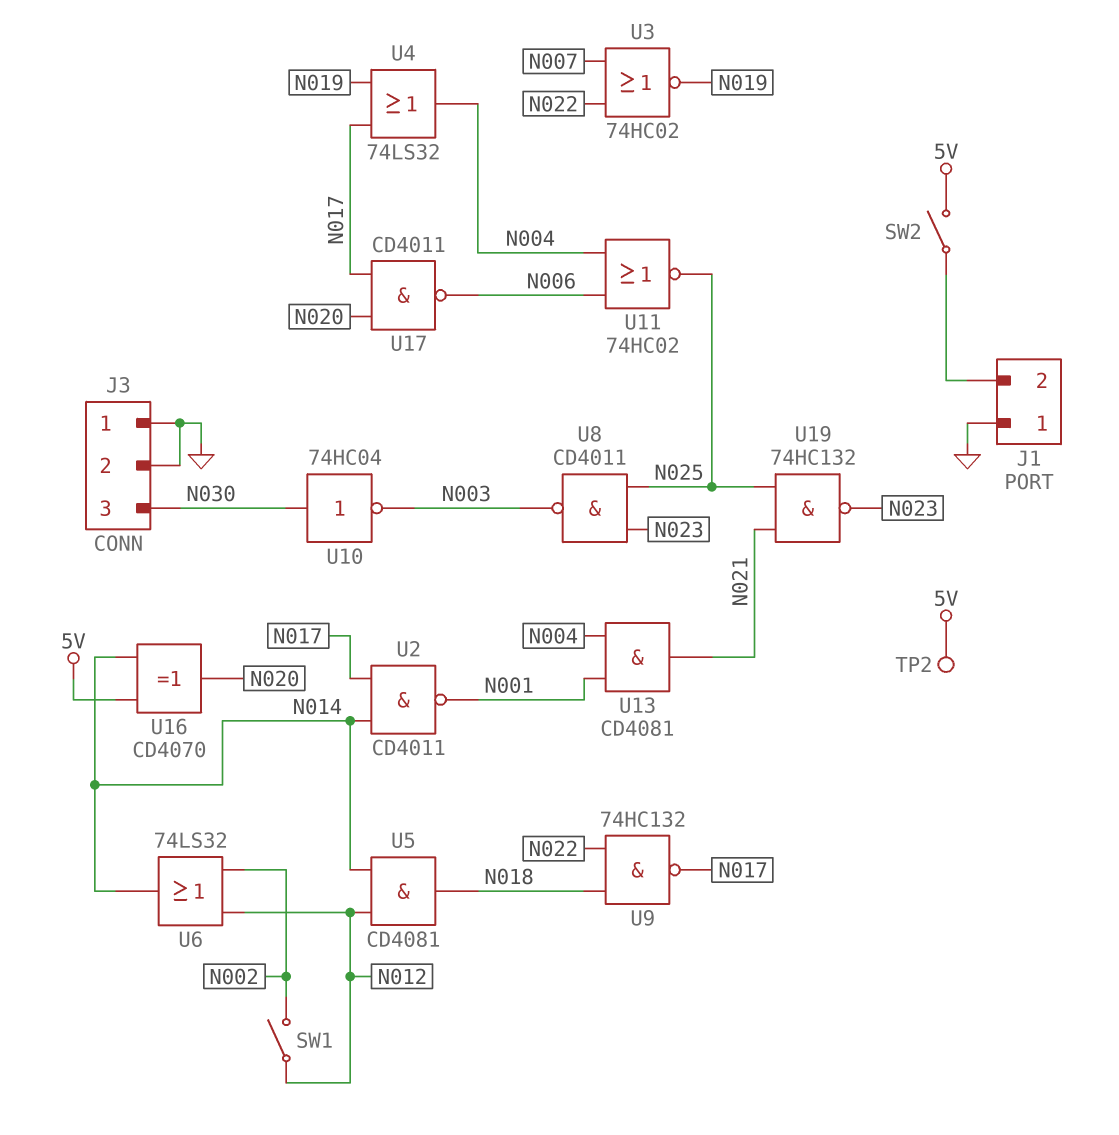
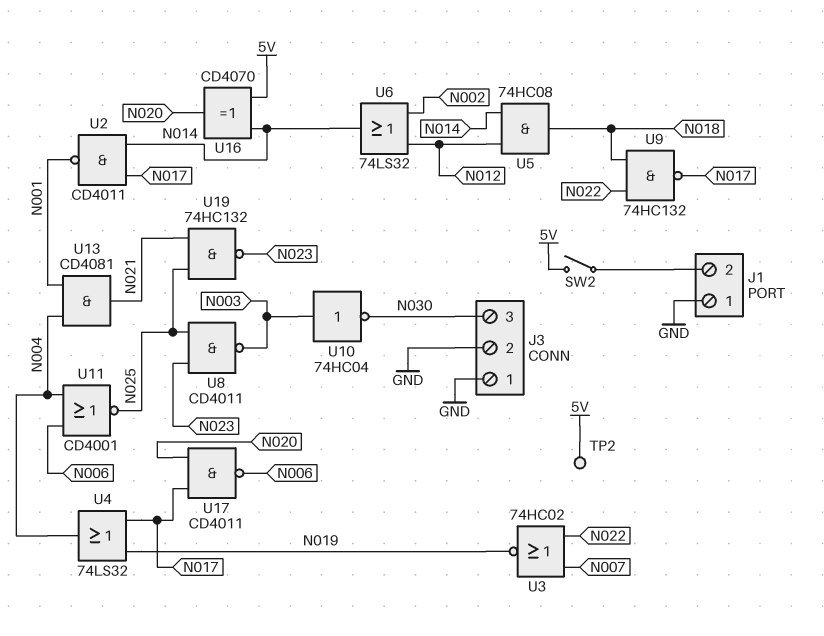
SW1: switch (N002, N012) -> none
U5: AND CD4081 (in N012, in N014, out N018) -> AND 74HC08 (in N012, in N014, out N018)
U10: NOT 74HC04 (in N030, out N003) -> NOT 74HC04 (in N003, out N030)
U11: NOR 74HC02 (in N004, in N006, out N025) -> NOR CD4001 (in N004, in N006, out N025)

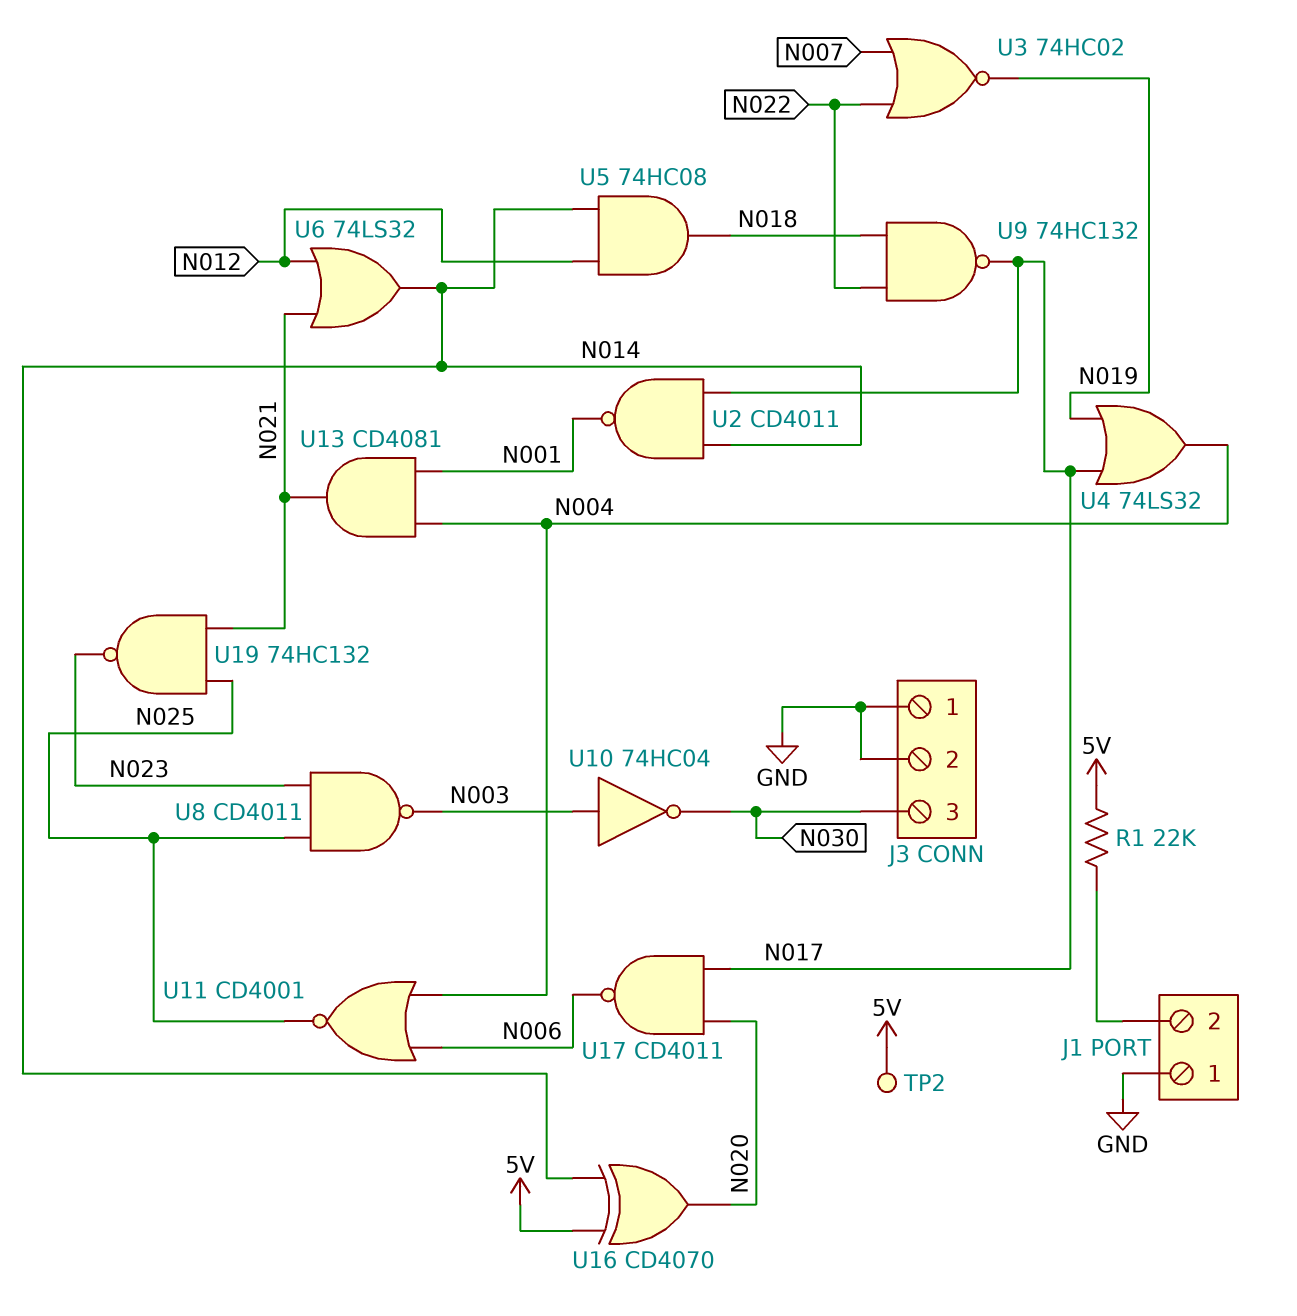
R1: none -> 22k (5V, J1/2)
SW2: switch (5V, J1/2) -> none
U6: OR 74LS32 (in N002, in N012, out N014) -> OR 74LS32 (in N012, in N021, out N014)

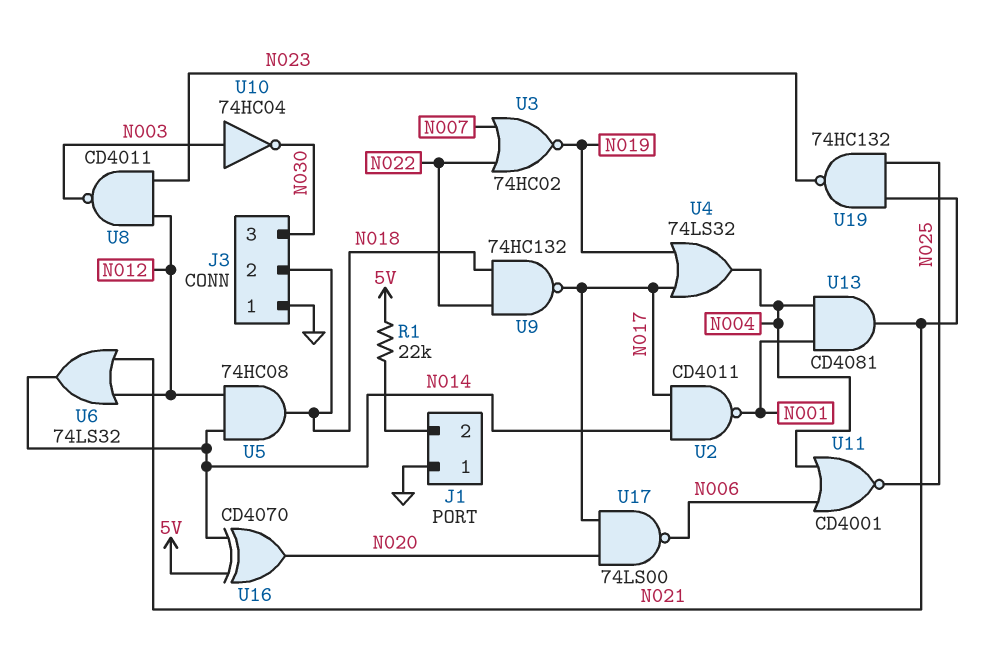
J3 pin 2: GND -> N018
TP2: test point (5V) -> none
U8: NAND CD4011 (in N023, in N025, out N003) -> NAND CD4011 (in N012, in N023, out N003)
U17: NAND CD4011 (in N017, in N020, out N006) -> NAND 74LS00 (in N017, in N020, out N006)

